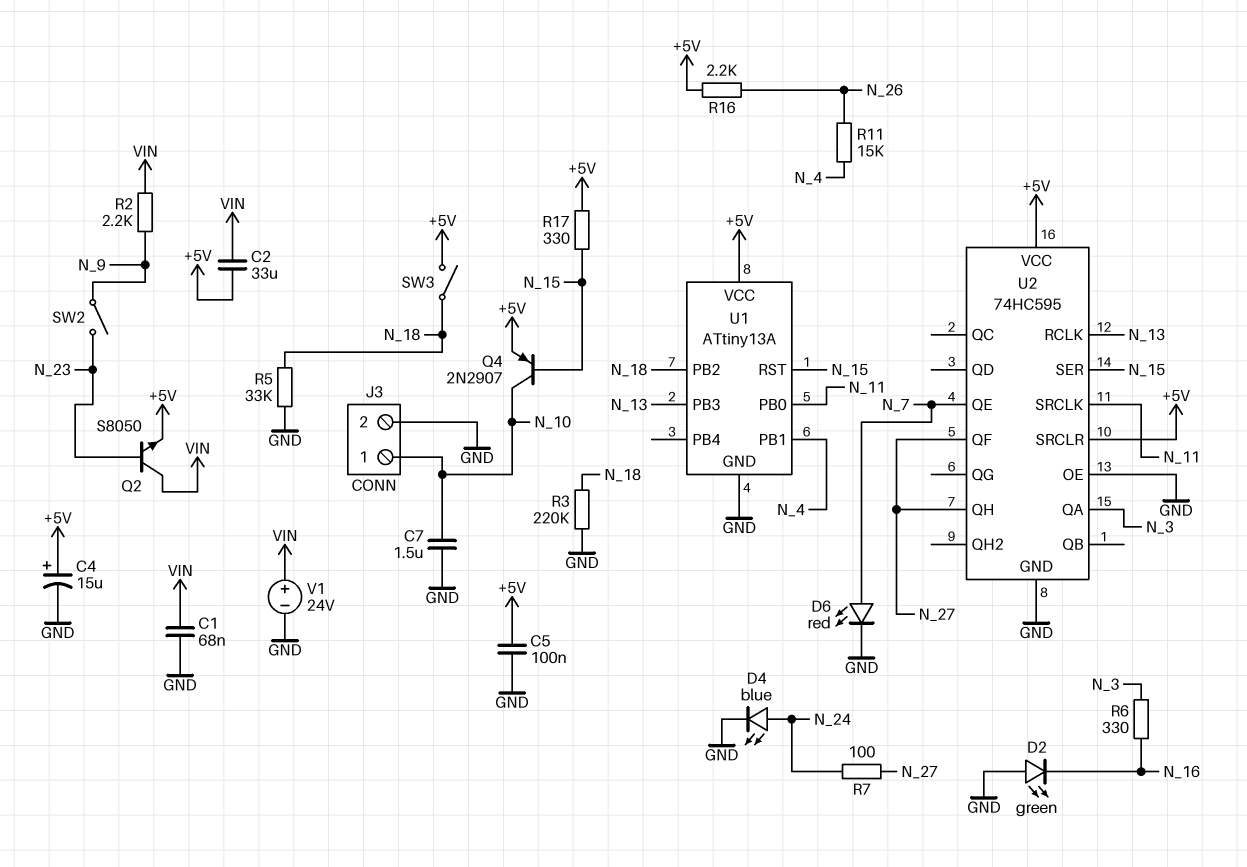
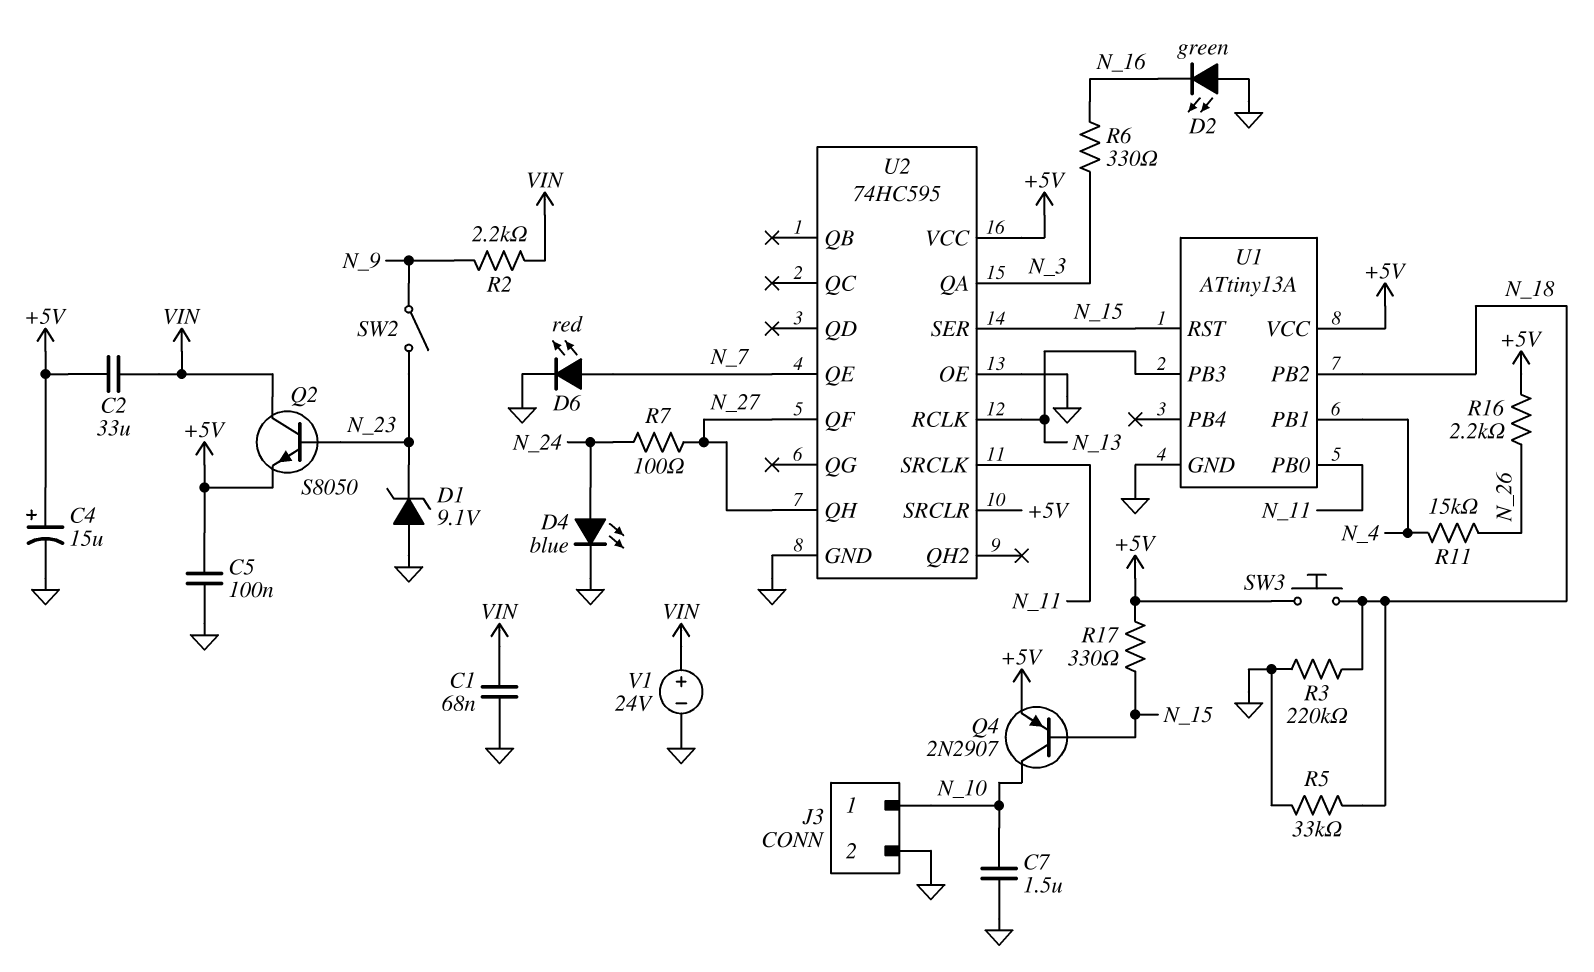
D1: none -> zener 9.1V (A GND, K N_23)
SW3: switch (+5V, N_18) -> button (+5V, N_18)

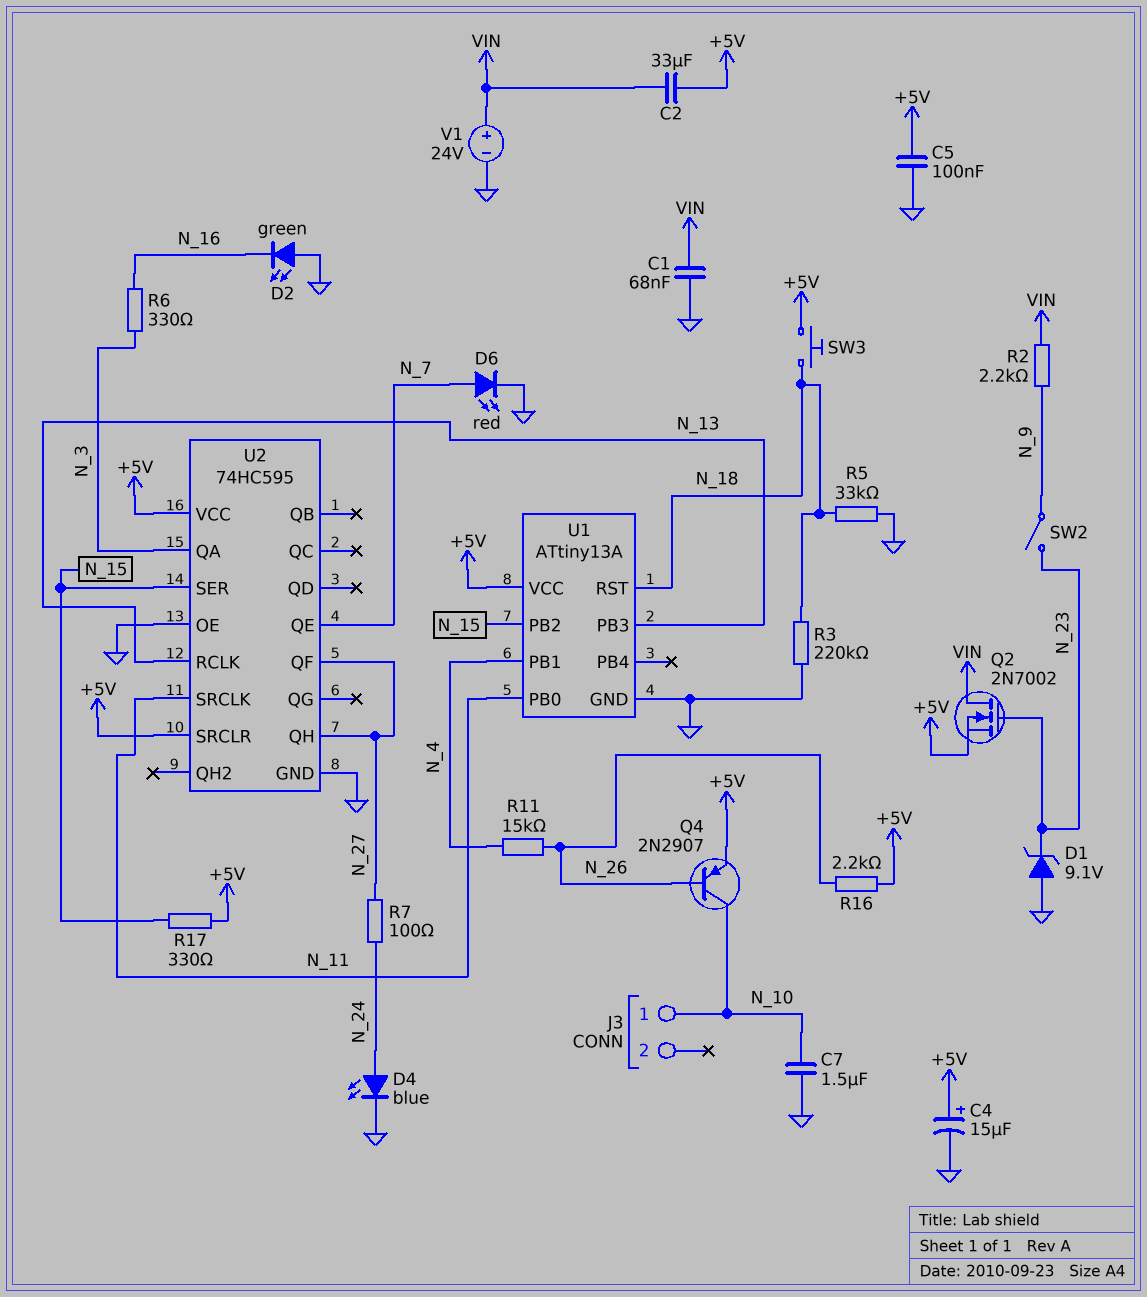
J3 pin 2: GND -> none
Q2: NPN S8050 (B N_23, C VIN, E +5V) -> NMOS 2N7002 (G N_23, D VIN, S +5V)
Q4: PNP 2N2907 (B N_15, C N_10, E +5V) -> PNP 2N2907 (B N_26, C N_10, E +5V)
U1 pin PB2: N_18 -> N_15
U1 pin RST: N_15 -> N_18

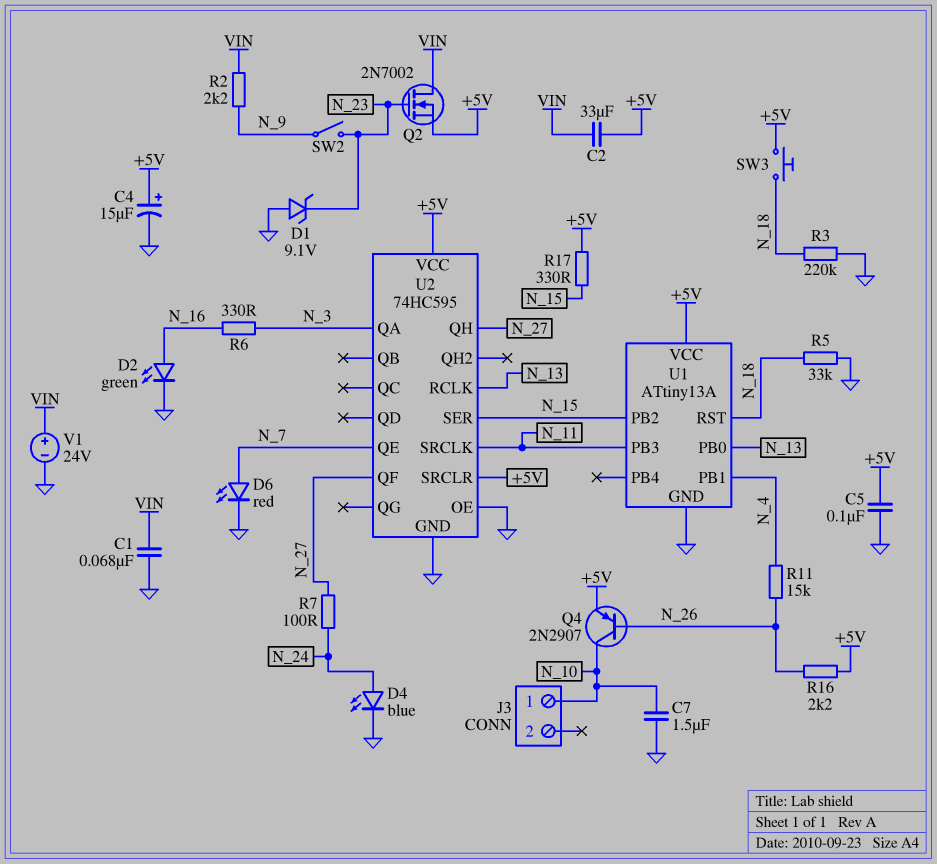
D2: LED green (A GND, K N_16) -> LED green (A N_16, K GND)
U1 pin PB0: N_11 -> N_13
U1 pin PB3: N_13 -> N_11

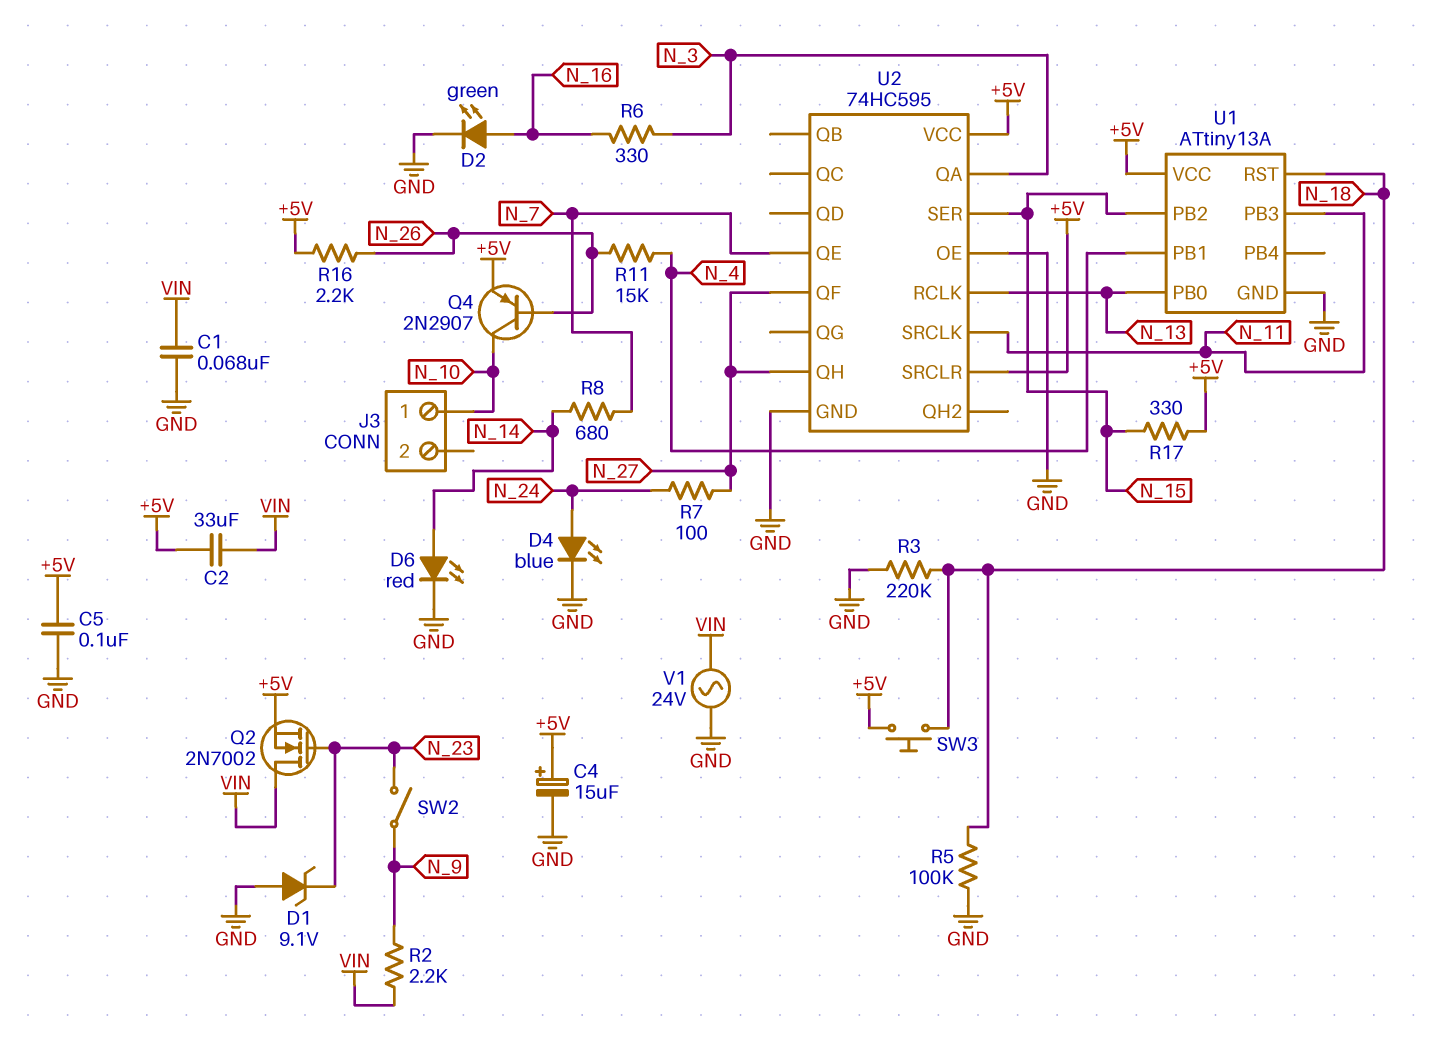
C7: 1.5uF (GND, N_10) -> none
D6: LED red (A N_7, K GND) -> LED red (A N_14, K GND)
R5: 33k (GND, N_18) -> 100k (GND, N_18)
R8: none -> 680 (N_7, N_14)
V1: 24V (plus VIN, minus GND) -> AC 24V (GND, VIN)

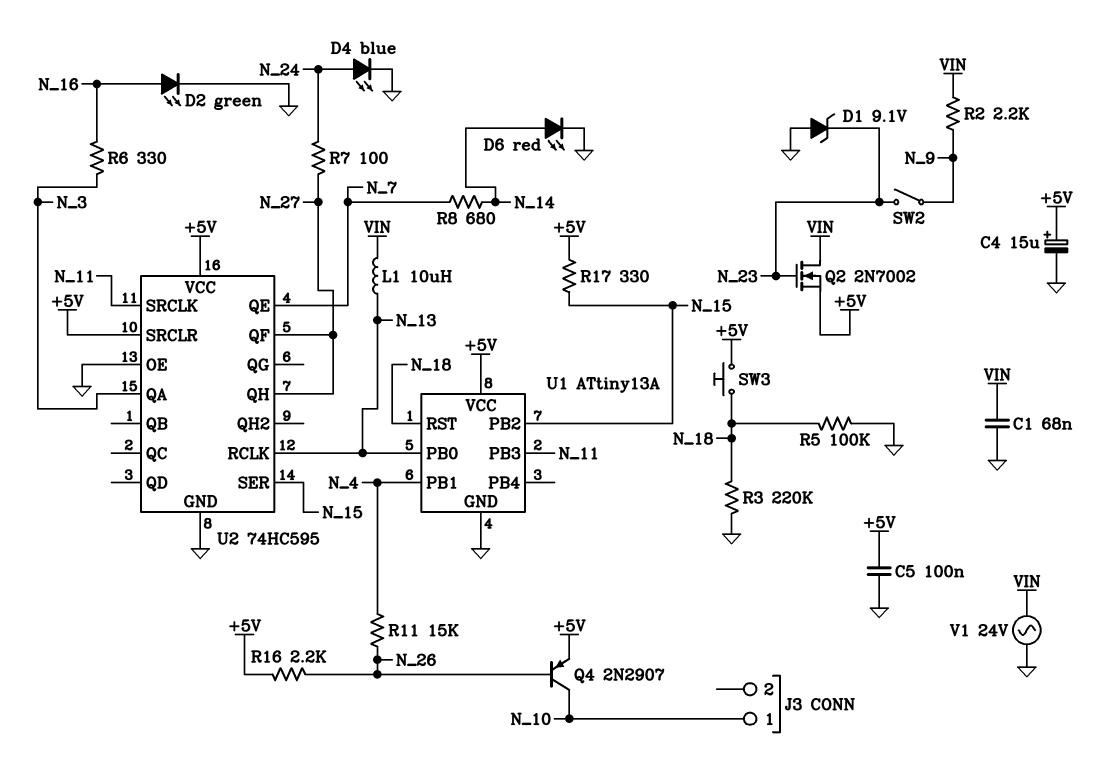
C2: 33uF (+5V, VIN) -> none
L1: none -> 10uH (N_13, VIN)

